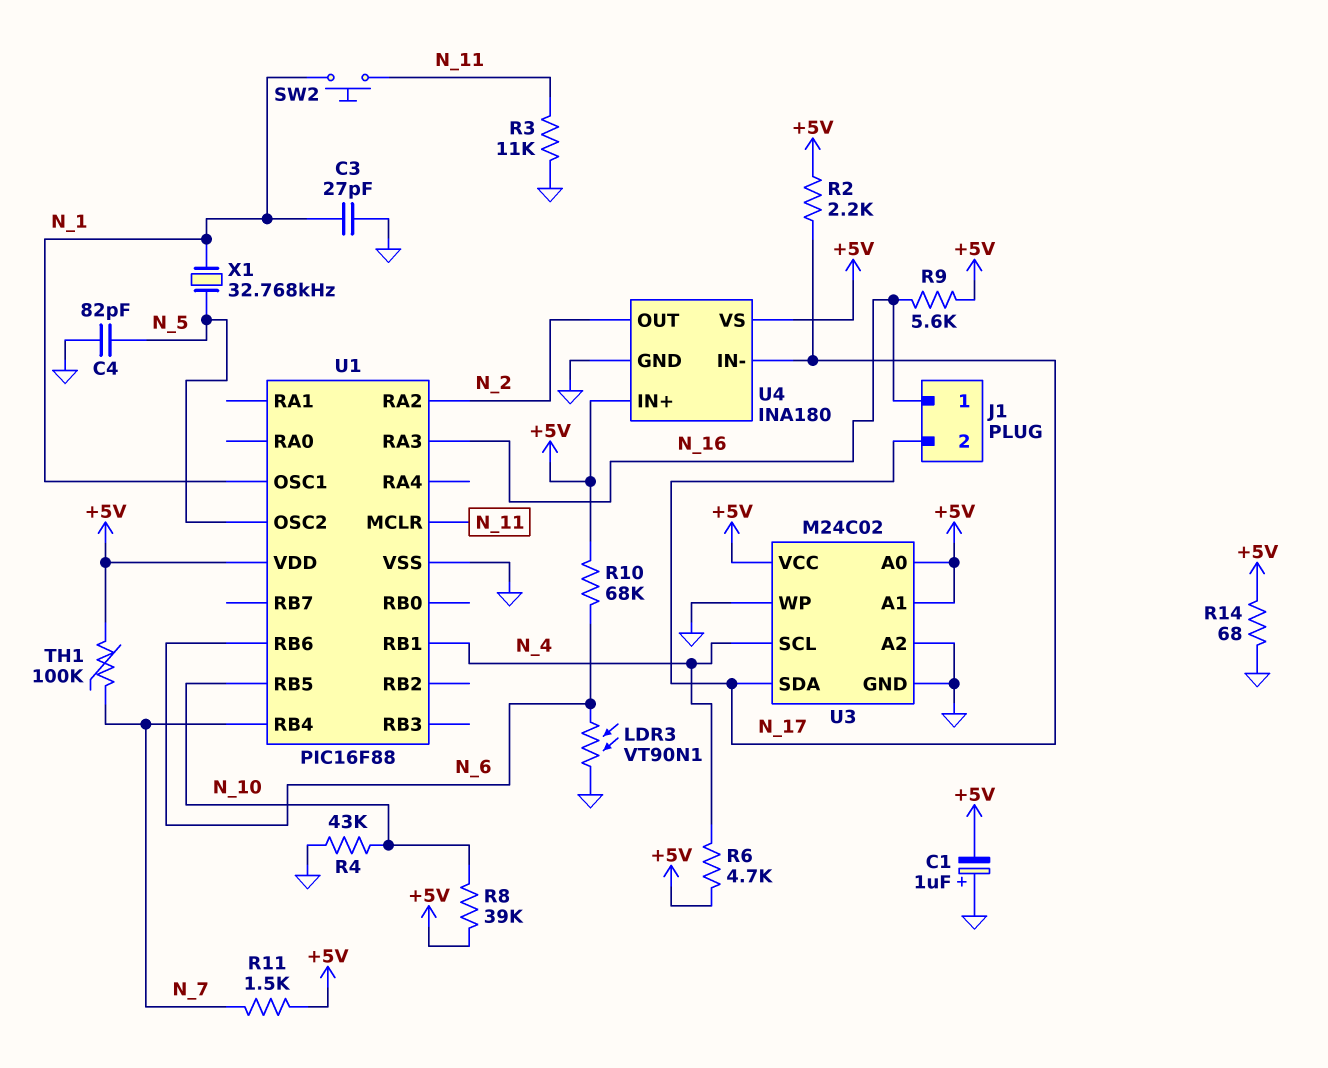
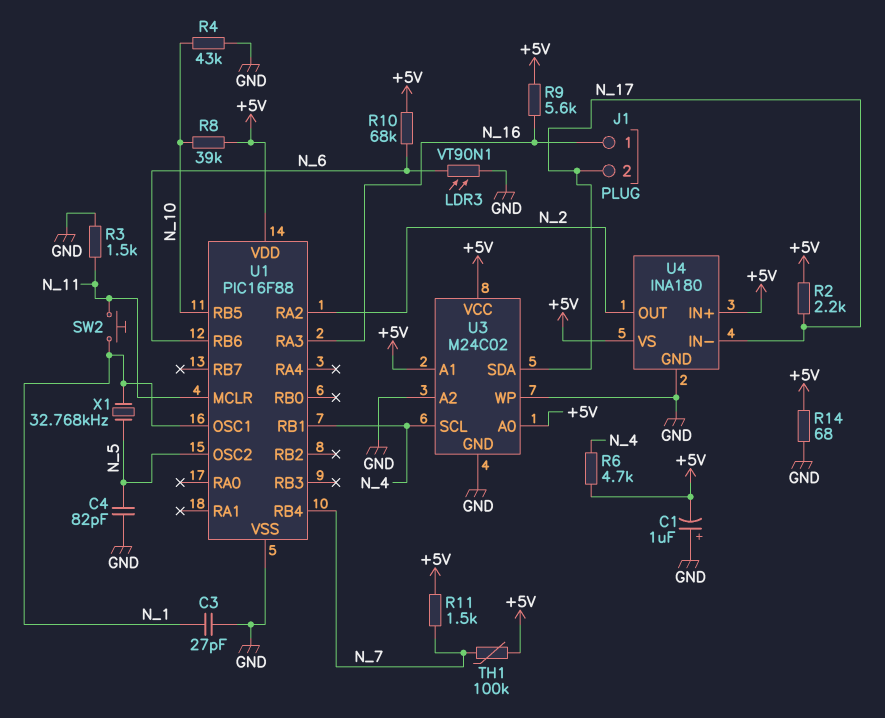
R3: 11k (GND, N_11) -> 1.5k (GND, N_11)

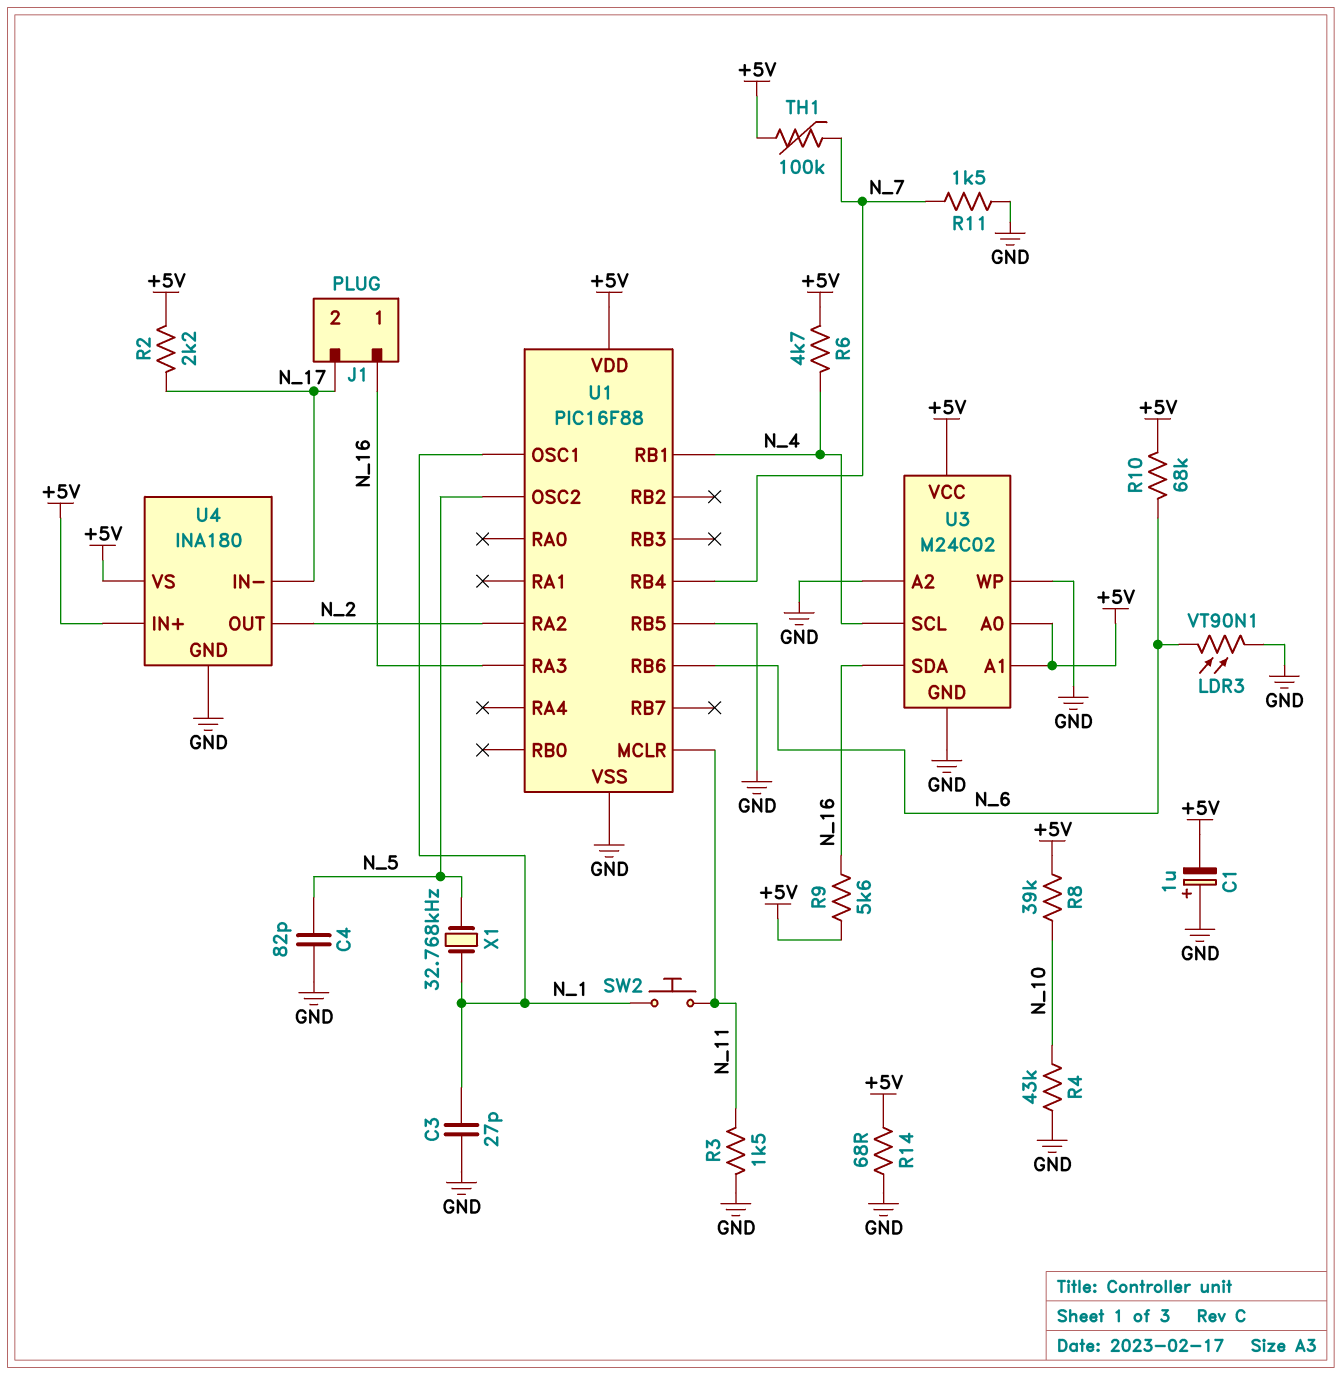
R11: 1.5k (+5V, N_7) -> 1.5k (GND, N_7)
U1 pin RB5: N_10 -> GND
U3 pin SDA: N_17 -> N_16

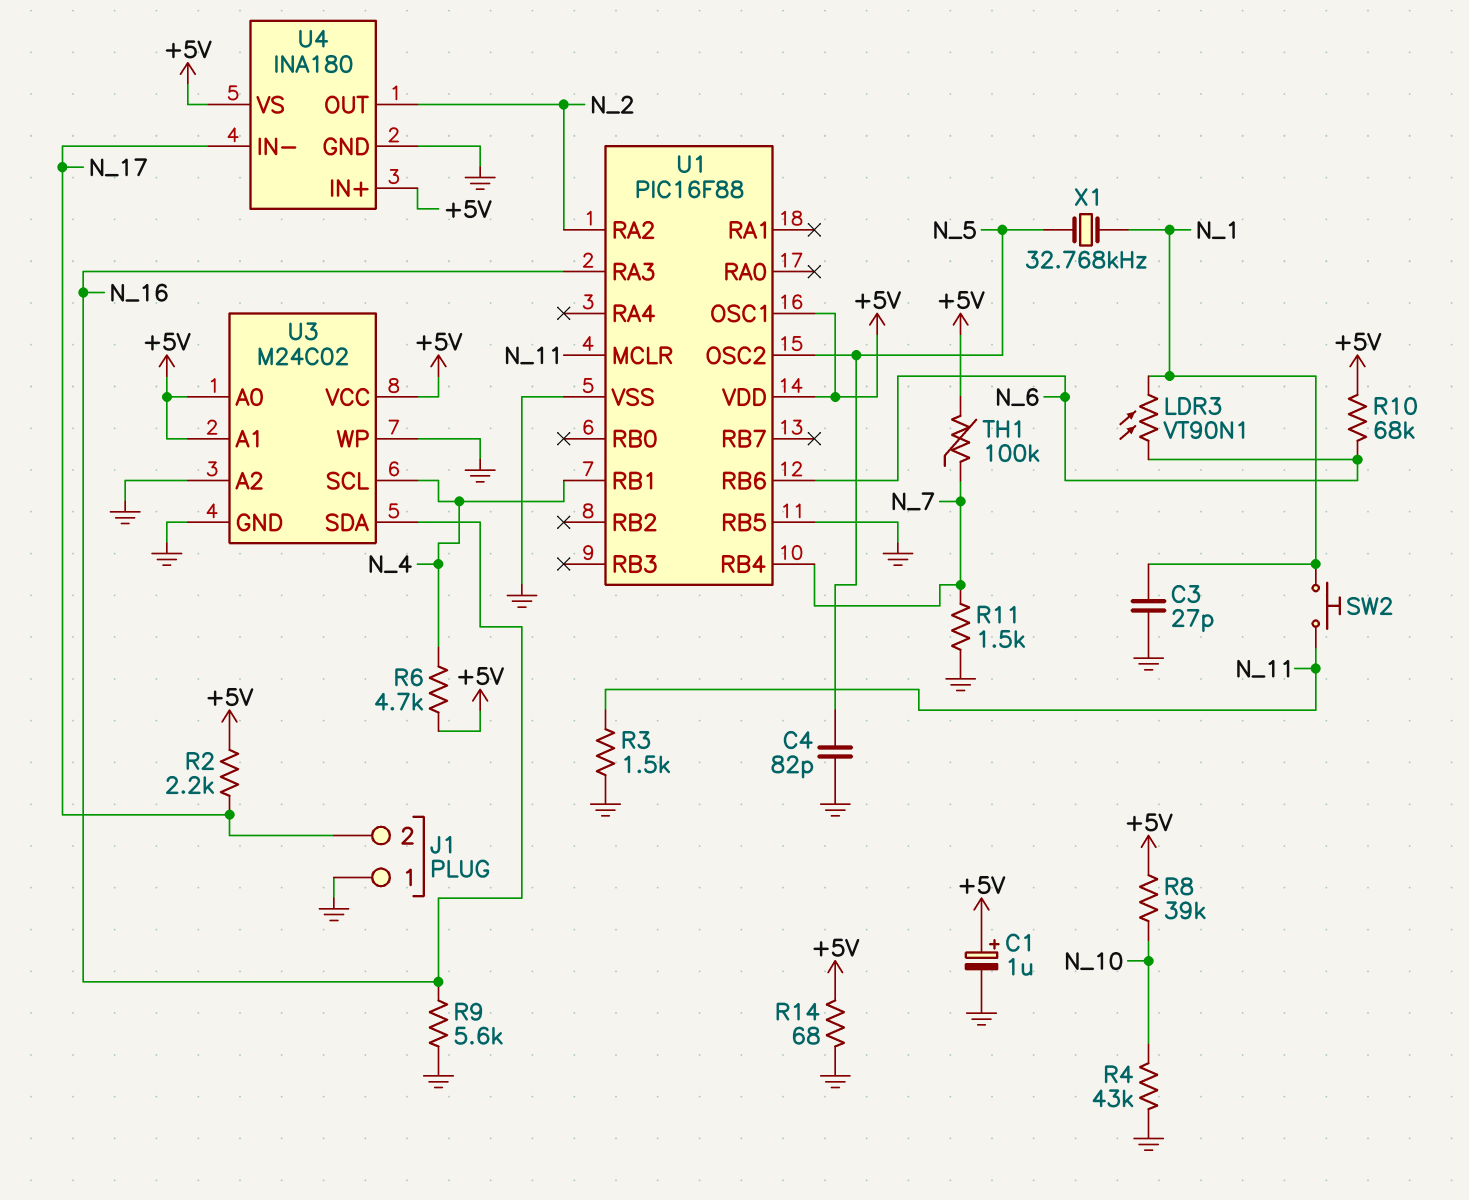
C1: 1uF (plus GND, minus +5V) -> 1uF (plus +5V, minus GND)
J1 pin 1: N_16 -> GND
LDR3: VT90N1 (GND, N_6) -> VT90N1 (N_1, N_6)
R9: 5.6k (+5V, N_16) -> 5.6k (GND, N_16)
U1 pin OSC1: N_1 -> +5V

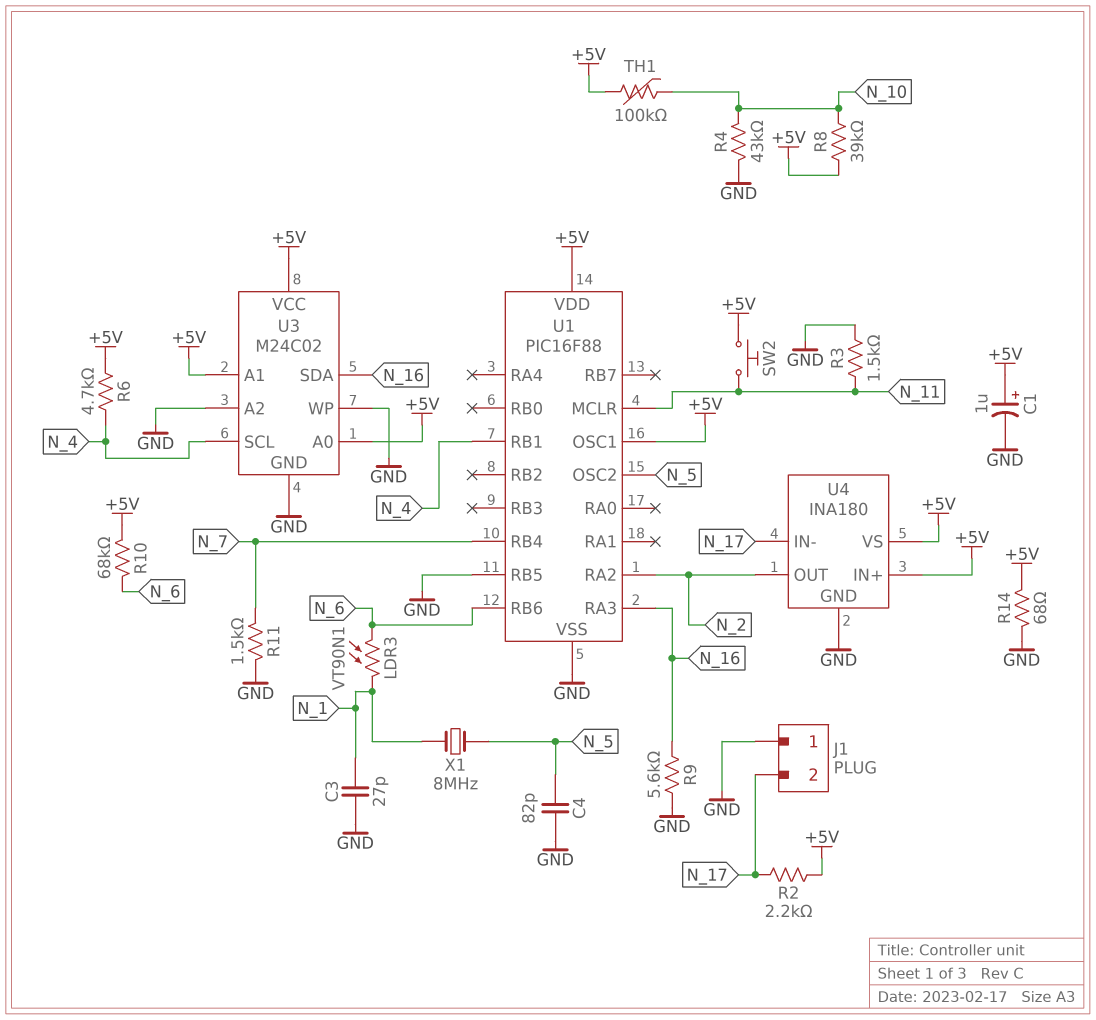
SW2: button (N_1, N_11) -> button (+5V, N_11)
TH1: 100k (+5V, N_7) -> 100k (+5V, N_10)
X1: 32.768kHz (N_1, N_5) -> 8MHz (N_1, N_5)

